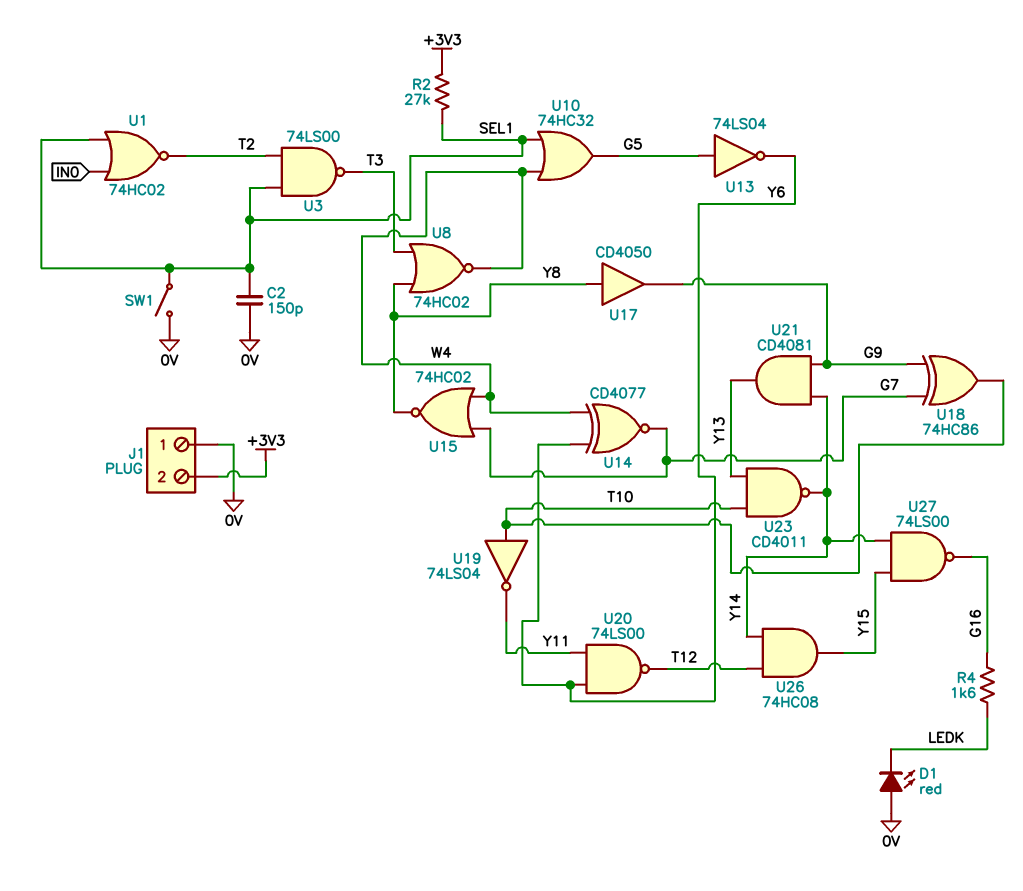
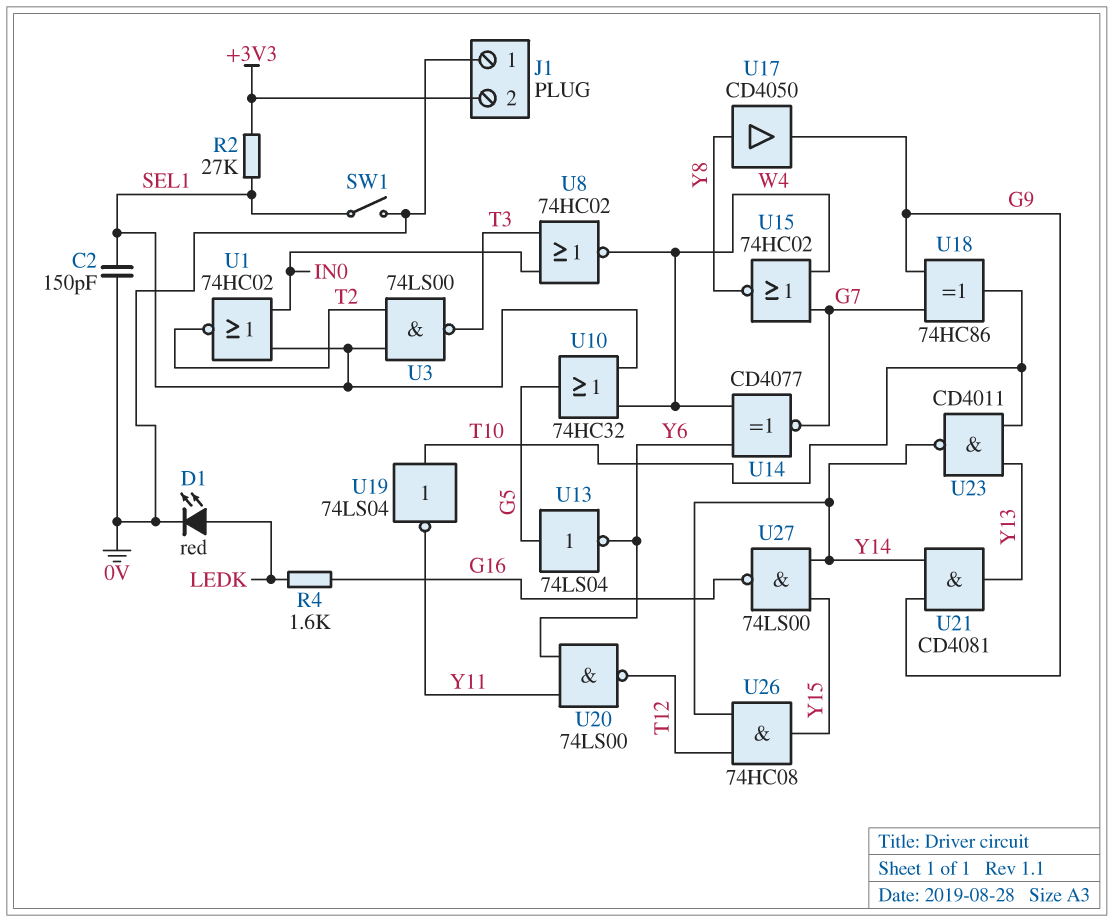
D1: LED red (A 0V, K LEDK) -> LED red (A LEDK, K 0V)
U8: NOR 74HC02 (in T3, in Y8, out W4) -> NOR 74HC02 (in IN0, in T3, out W4)

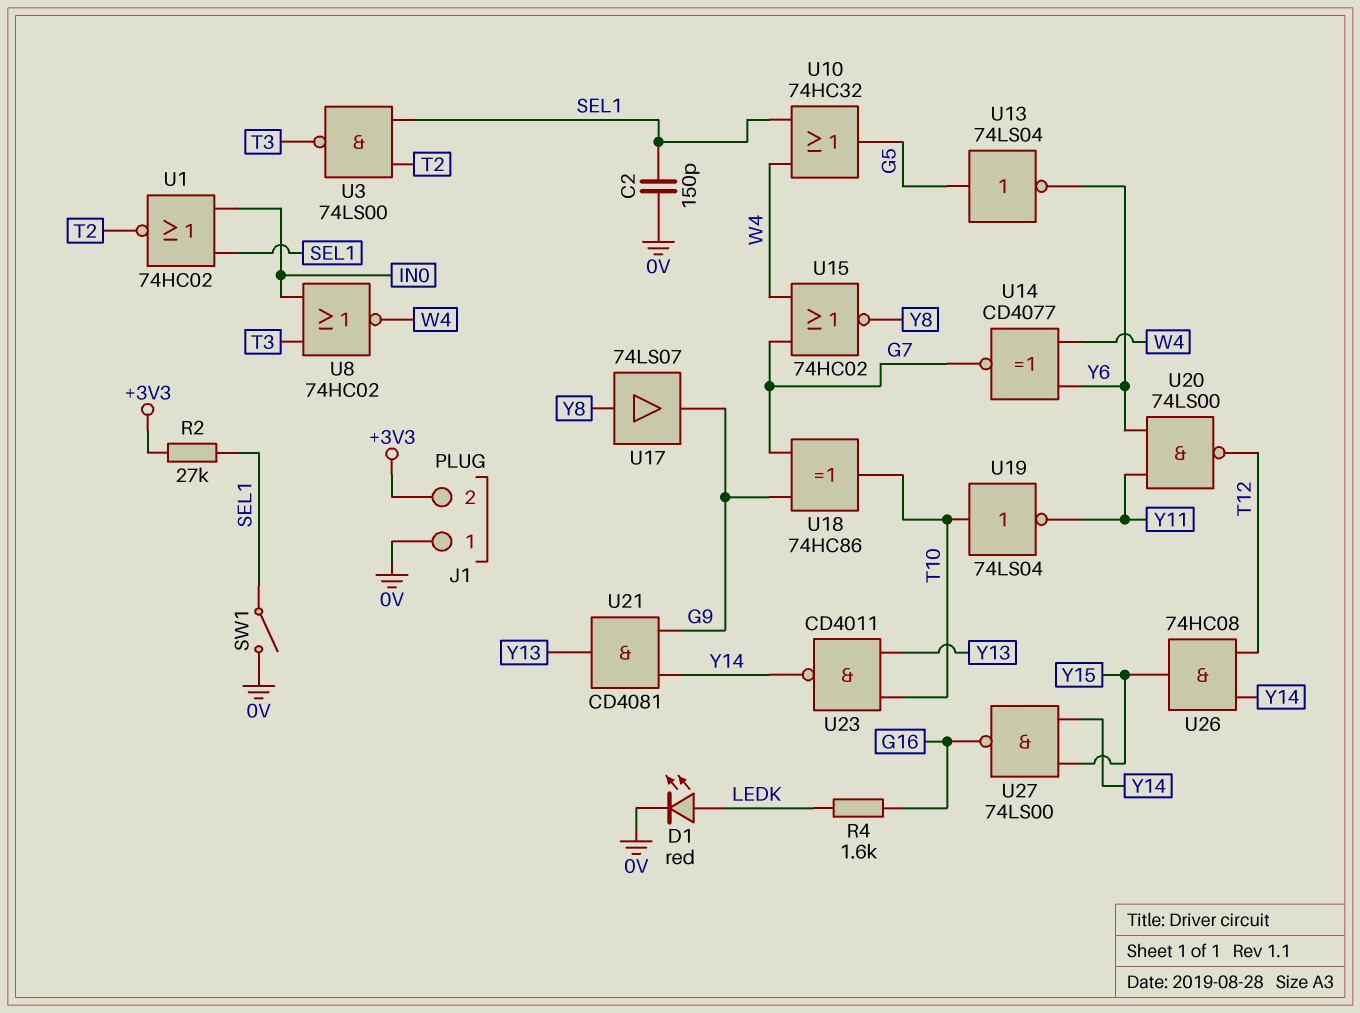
U17: buffer CD4050 (in Y8, out G9) -> buffer 74LS07 (in Y8, out G9)

